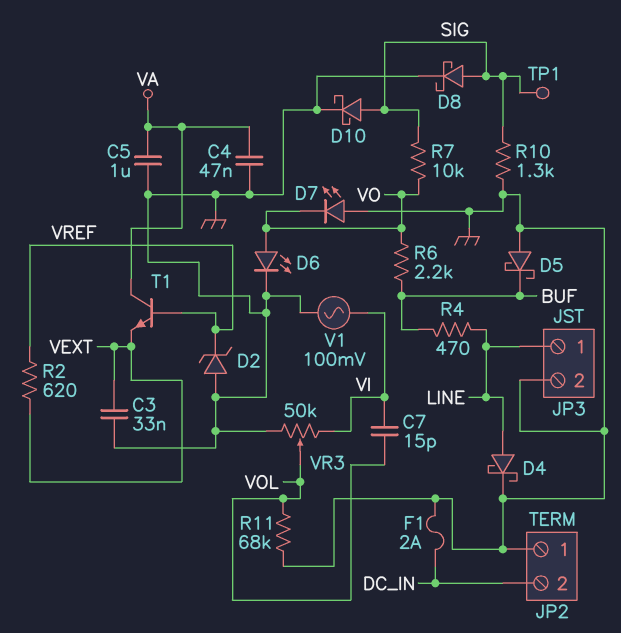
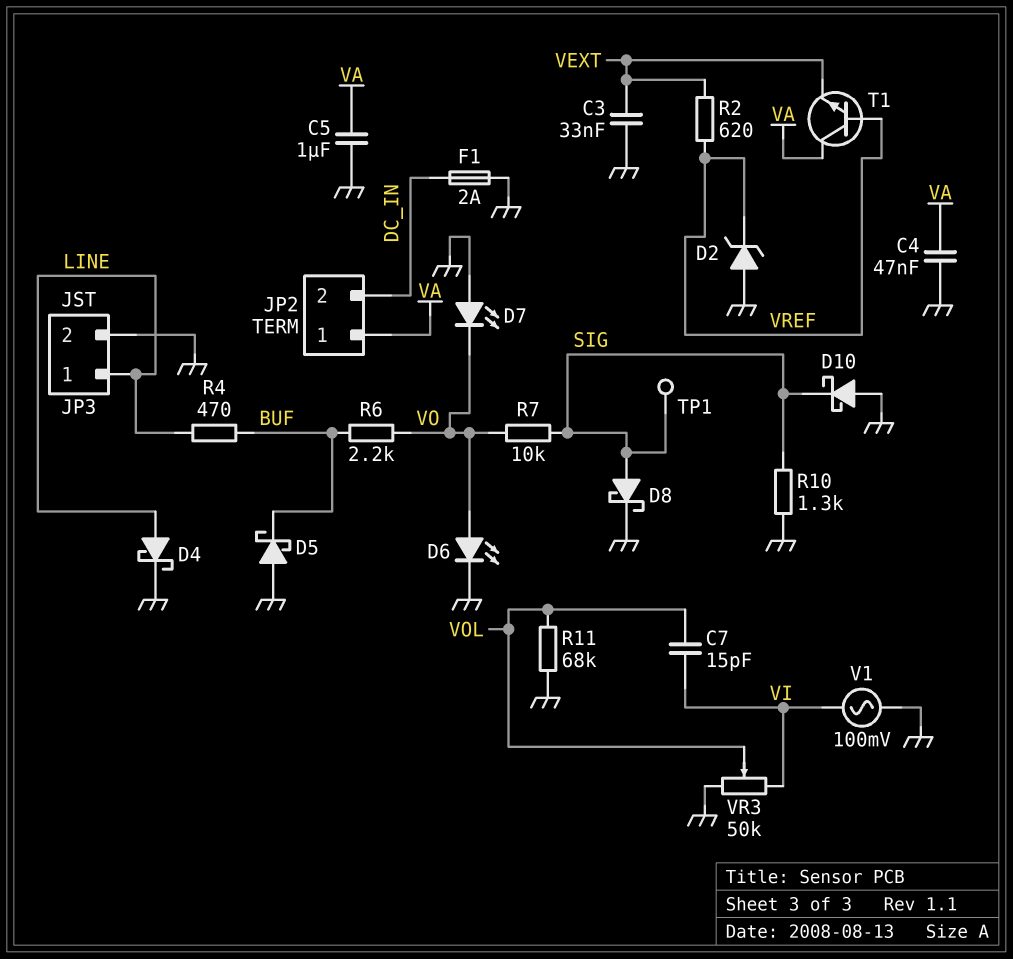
D10: schottky (A SIG, K GND) -> schottky (A GND, K SIG)
JP2 pin 1: GND -> VA

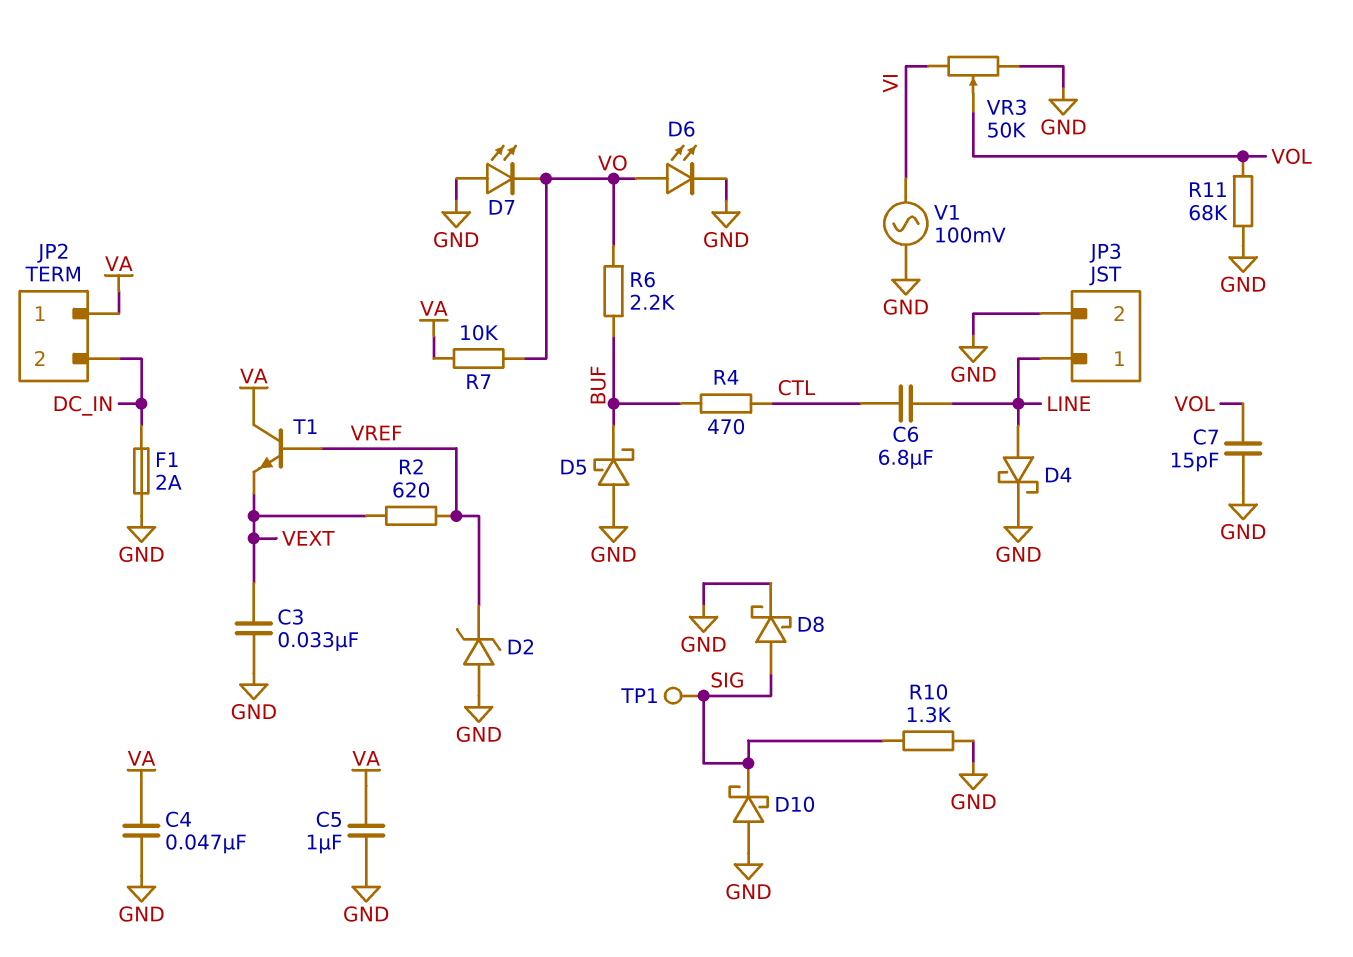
C6: none -> 6.8uF (CTL, LINE)
C7: 15pF (VI, VOL) -> 15pF (GND, VOL)
R4: 470 (BUF, LINE) -> 470 (BUF, CTL)
R7: 10k (SIG, VO) -> 10k (VA, VO)

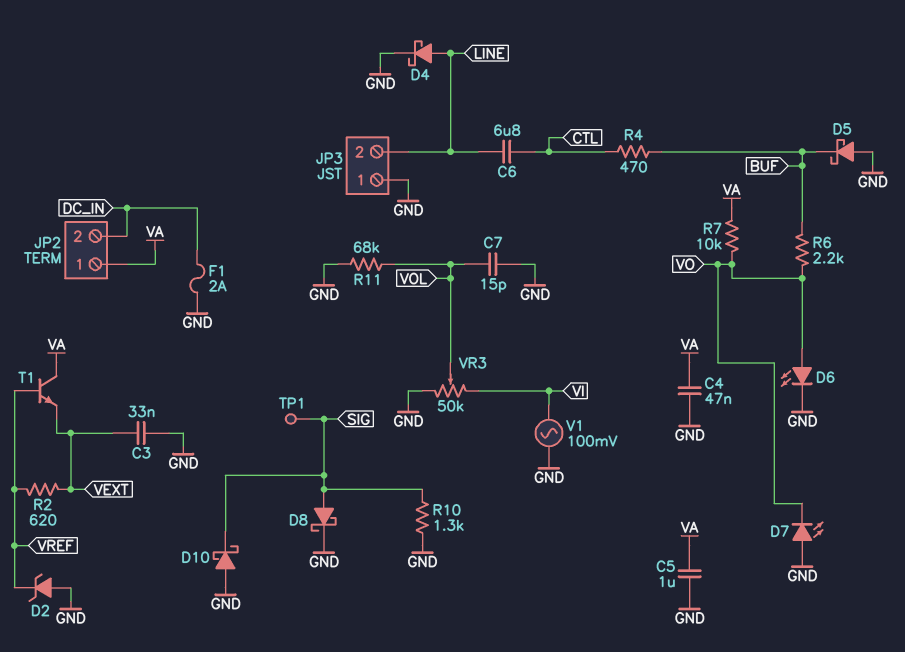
JP3 pin 1: LINE -> GND
JP3 pin 2: GND -> LINE

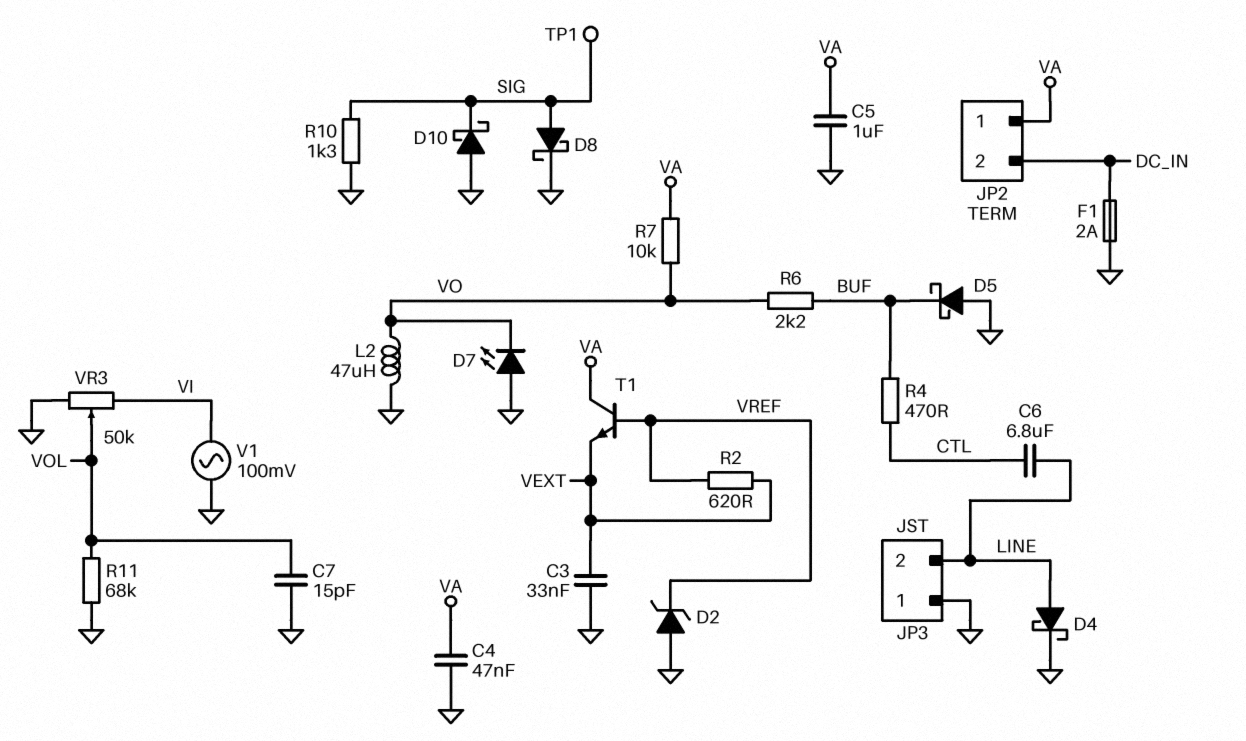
D6: LED (A VO, K GND) -> none
L2: none -> 47uH (GND, VO)

